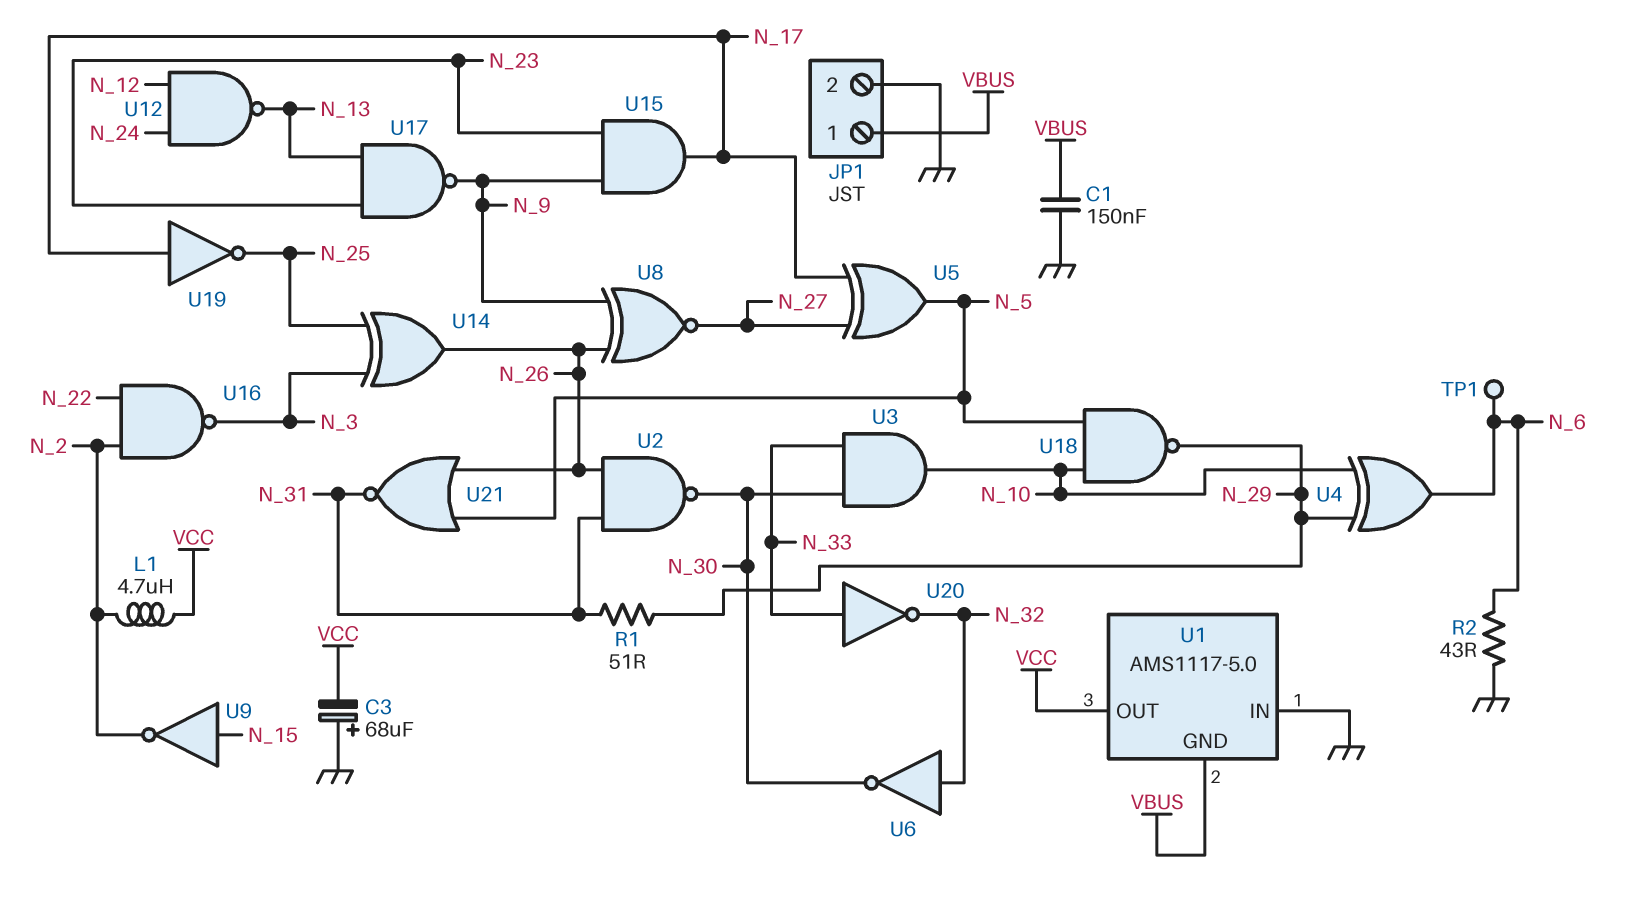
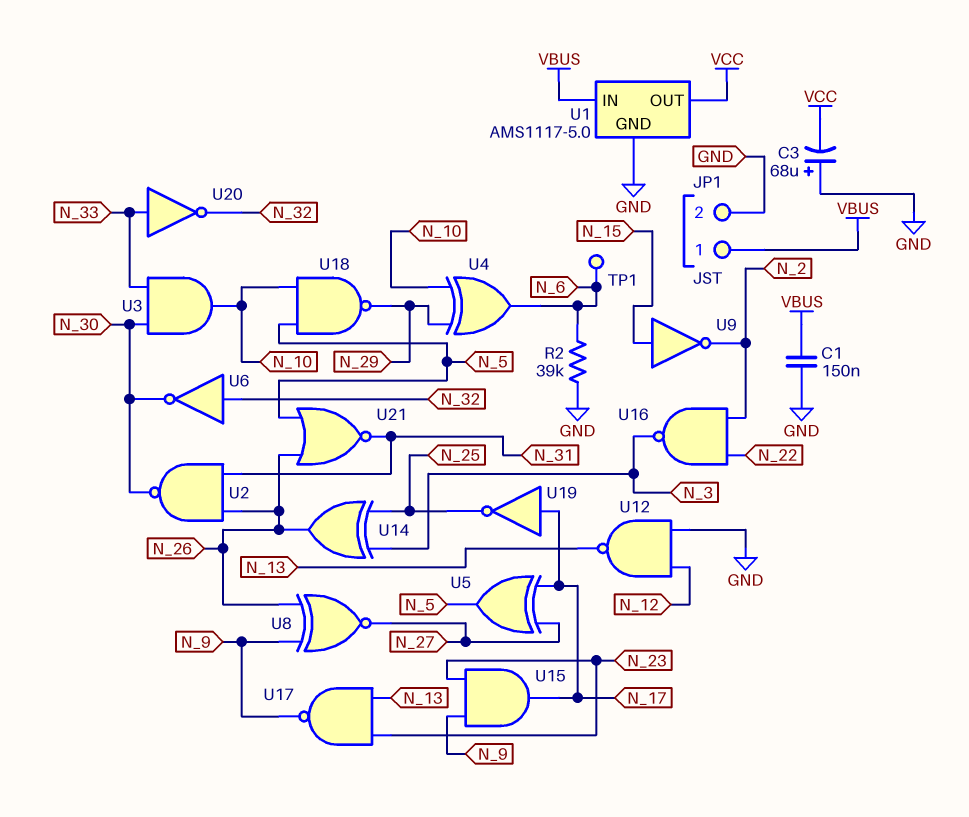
L1: 4.7uH (N_2, VCC) -> none
R1: 51 (N_29, N_31) -> none
R2: 43 (GND, N_6) -> 39k (GND, N_6)
U1 pin GND: VBUS -> GND
U1 pin IN: GND -> VBUS
U12: NAND (in N_12, in N_24, out N_13) -> NAND (in GND, in N_12, out N_13)

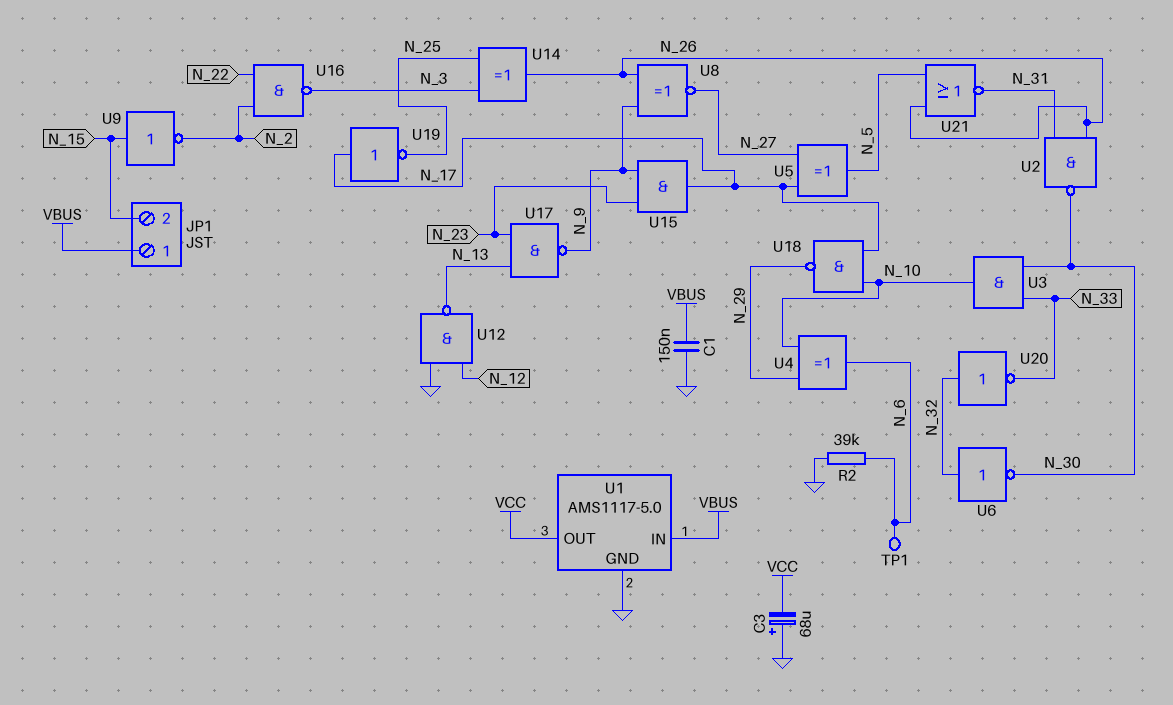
JP1 pin 2: GND -> N_15
U18: NAND (in N_5, in N_10, out N_29) -> NAND (in N_10, in N_17, out N_29)
U20: NOT (in N_33, out N_32) -> NOT (in N_32, out N_33)

